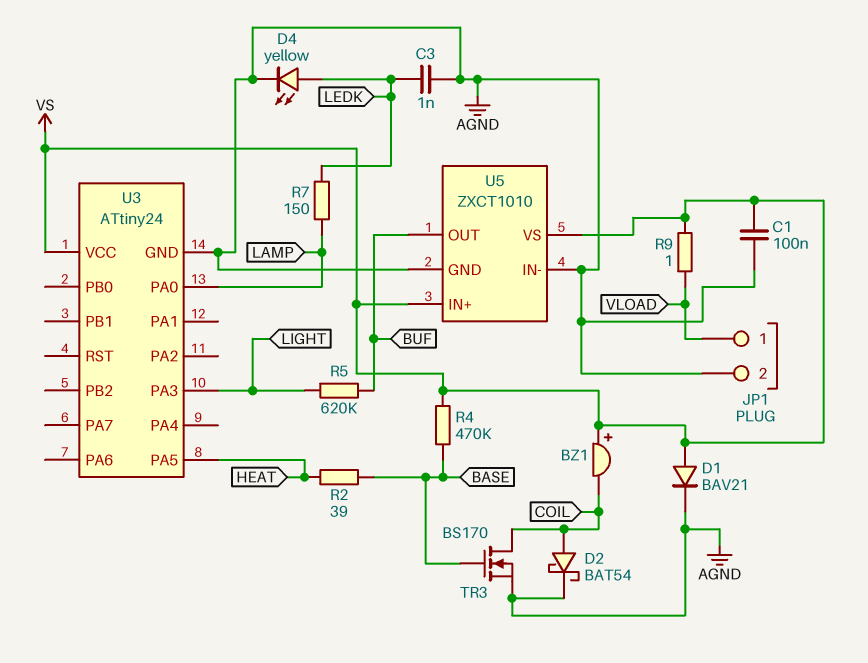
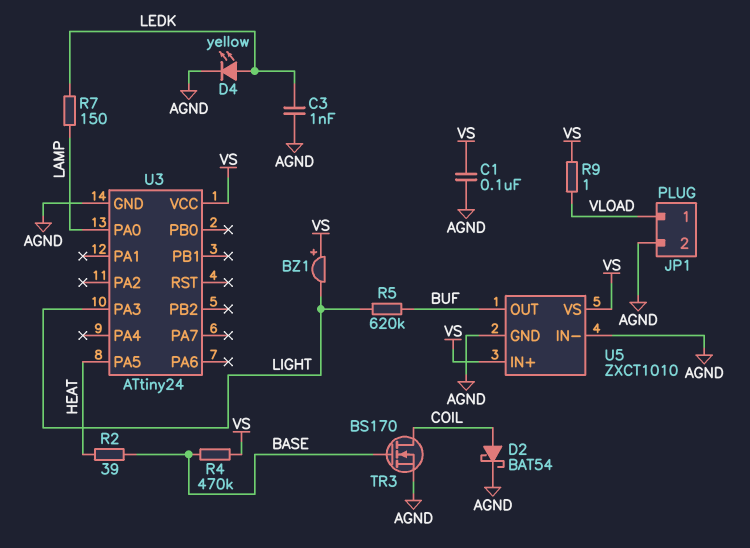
BZ1: buzzer (plus VS, minus COIL) -> buzzer (plus VS, minus LIGHT)
D1: diode BAV21 (A VS, K AGND) -> none

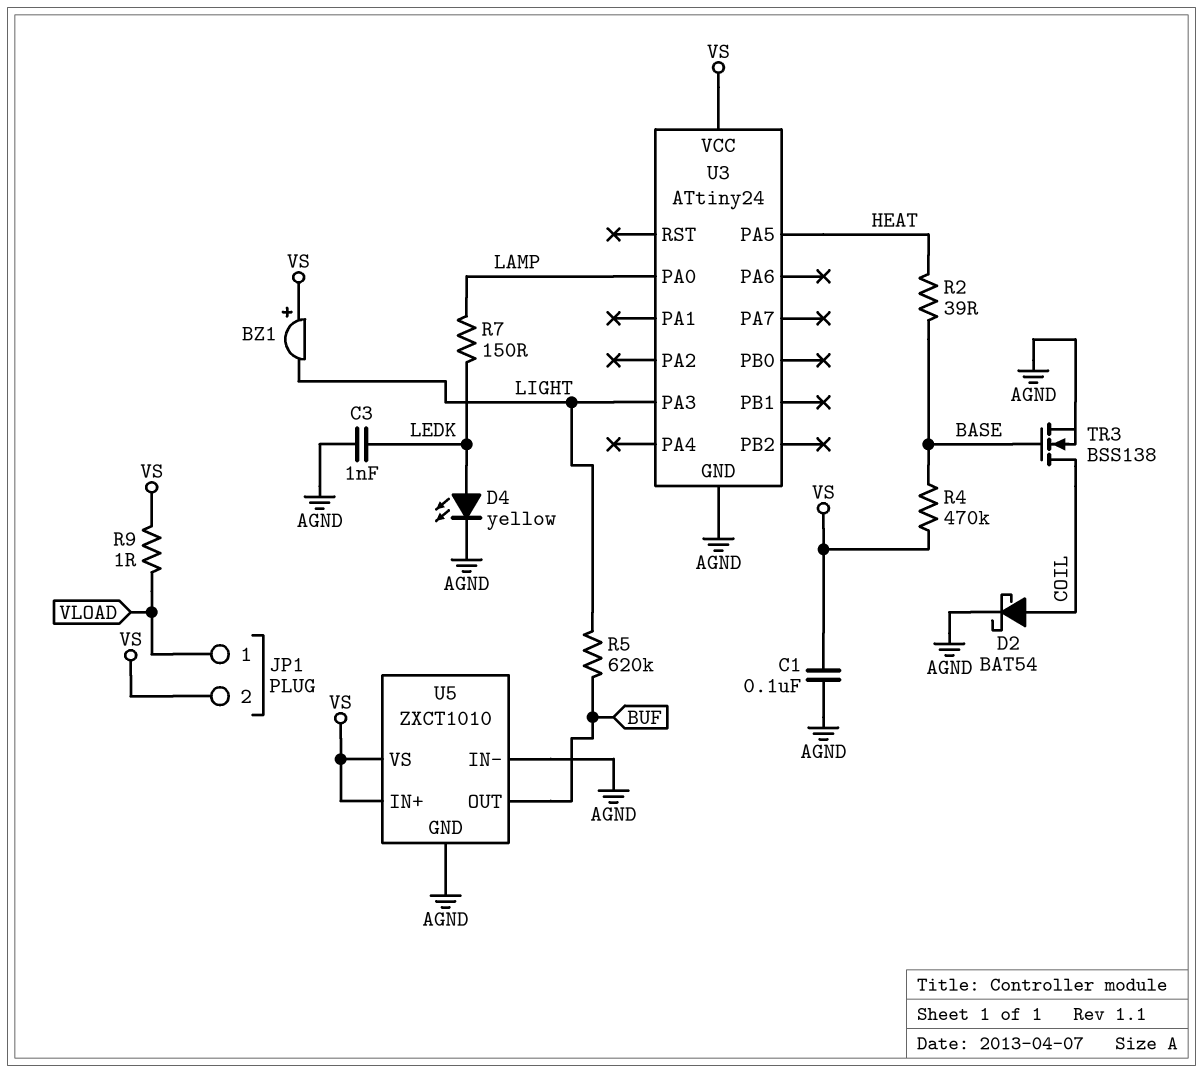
JP1 pin 2: AGND -> VS
TR3: NMOS BS170 (G BASE, D COIL, S AGND) -> NMOS BSS138 (G BASE, D COIL, S AGND)

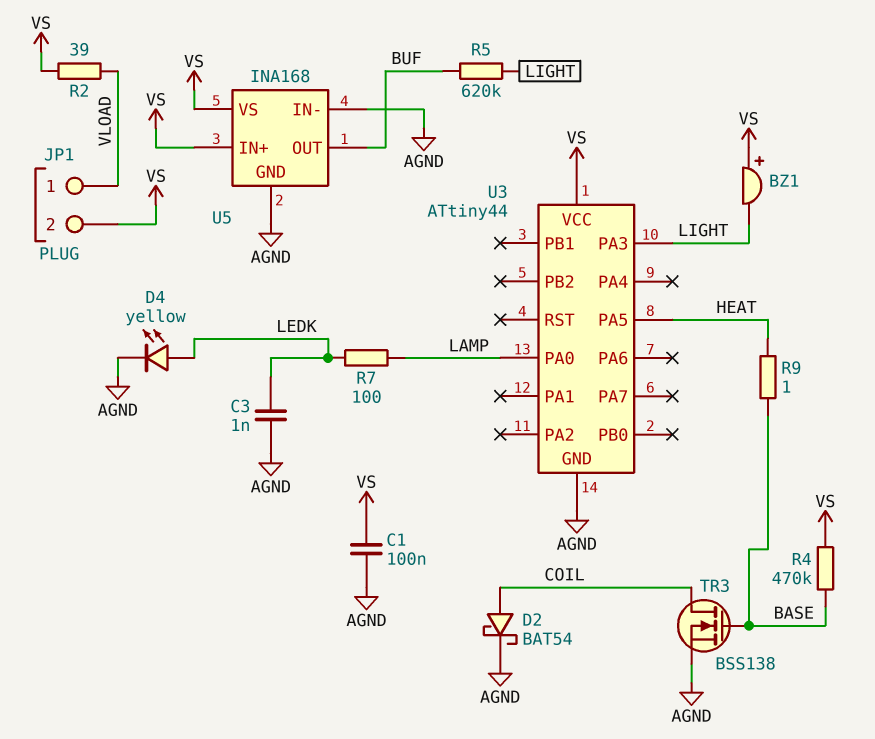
R2: 39 (BASE, HEAT) -> 39 (VLOAD, VS)
R7: 150 (LAMP, LEDK) -> 100 (LAMP, LEDK)
R9: 1 (VLOAD, VS) -> 1 (BASE, HEAT)
U3: ATtiny24 -> ATtiny44
U5: ZXCT1010 -> INA168

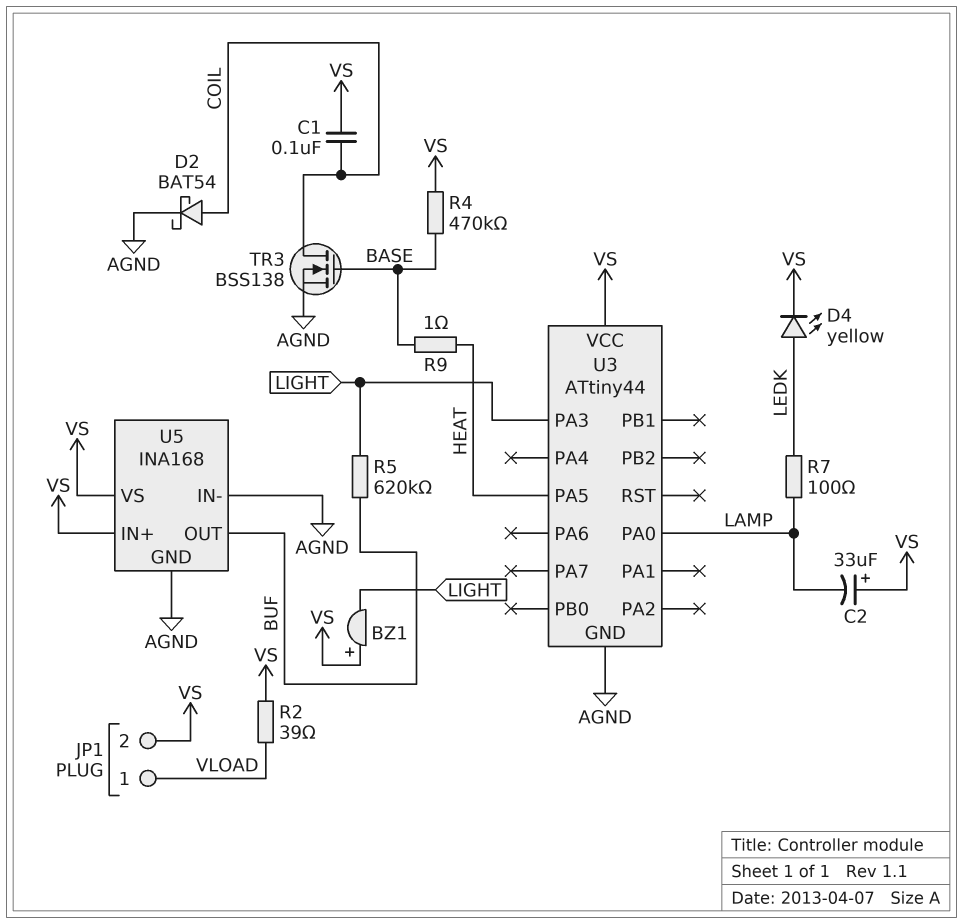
C1: 100nF (AGND, VS) -> 100nF (COIL, VS)
C2: none -> 33uF (plus VS, minus LAMP)
C3: 1nF (AGND, LEDK) -> none
D4: LED yellow (A LEDK, K AGND) -> LED yellow (A LEDK, K VS)

